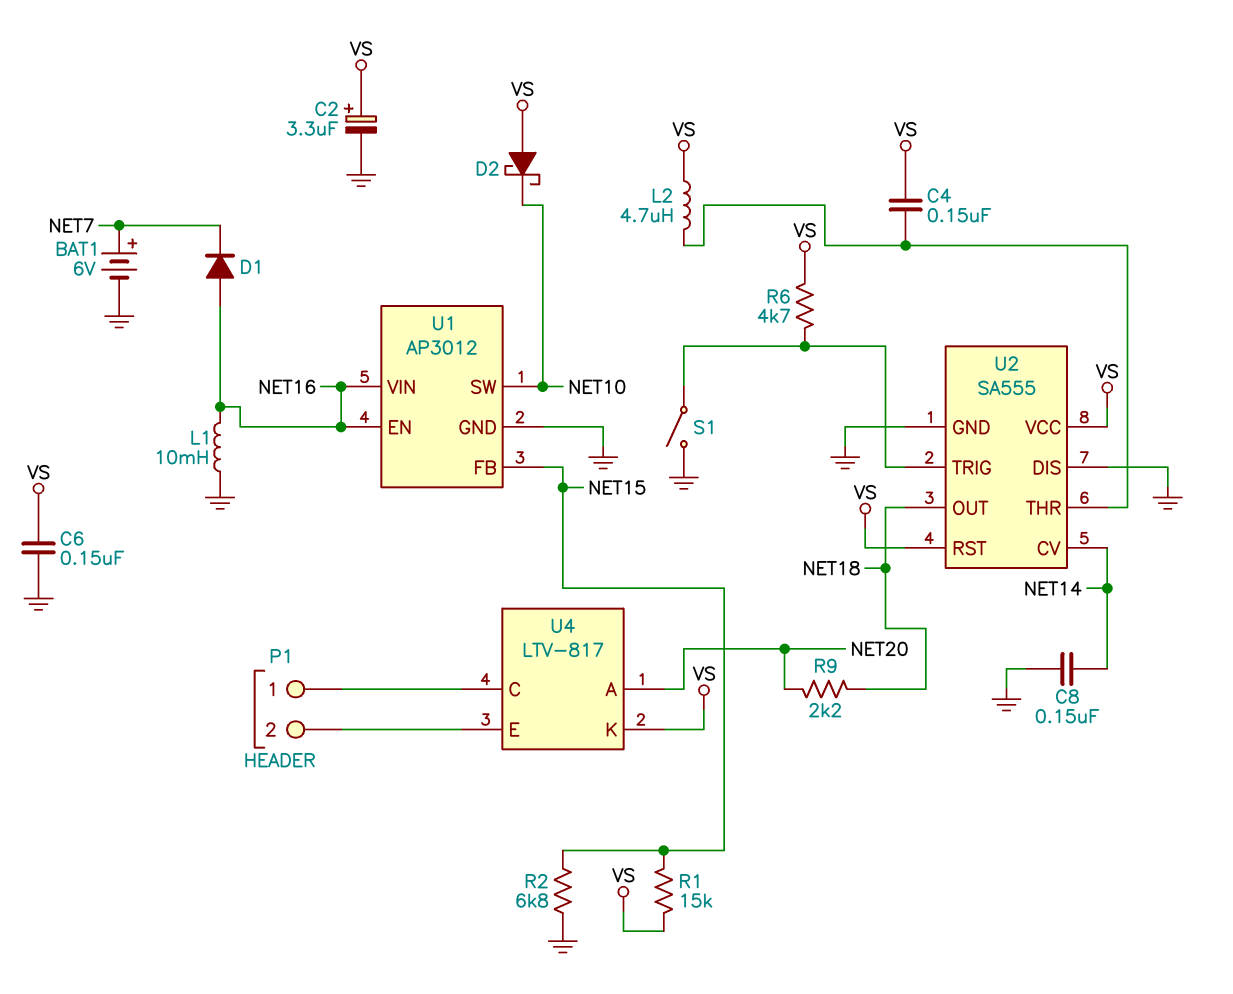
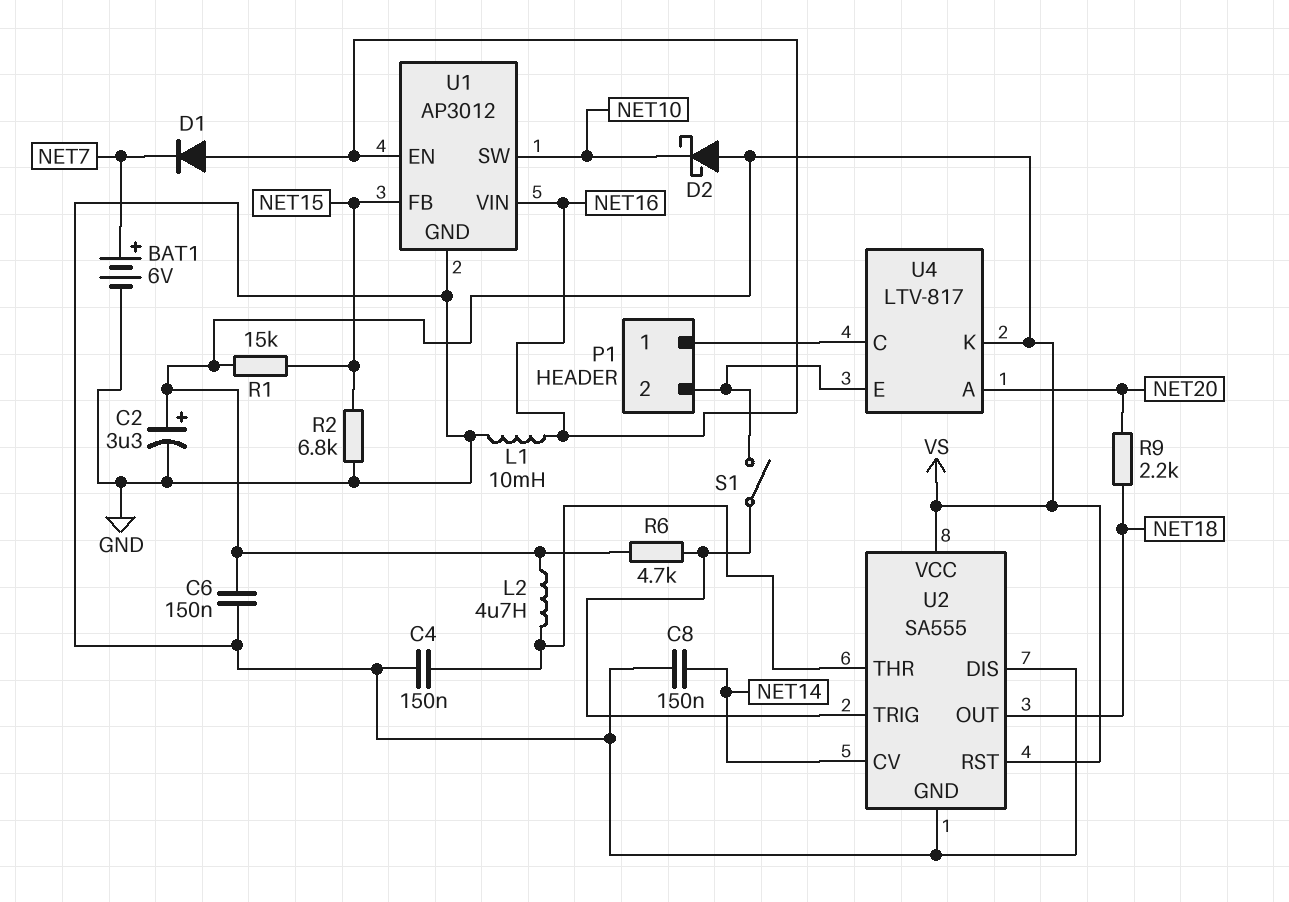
C4: 150nF (U2/THR, VS) -> 150nF (GND, U2/THR)
S1: switch (GND, U2/TRIG) -> switch (P1/2, U2/TRIG)

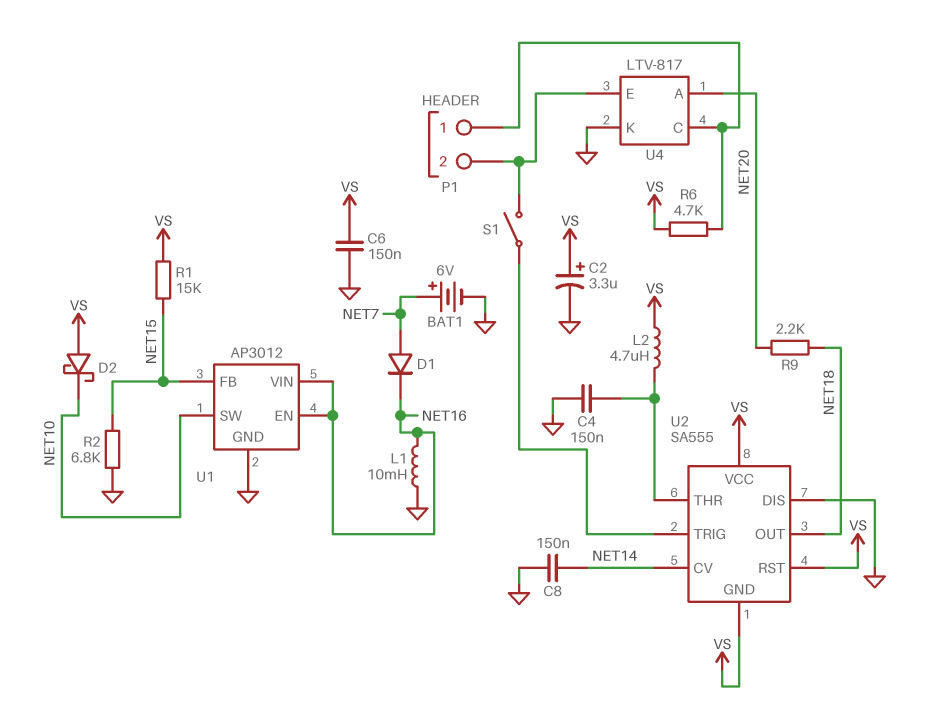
D1: diode (A NET16, K NET7) -> diode (A NET7, K NET16)
R6: 4.7k (U2/TRIG, VS) -> 4.7k (P1/1, VS)
U2 pin GND: GND -> VS
U4 pin K: VS -> GND

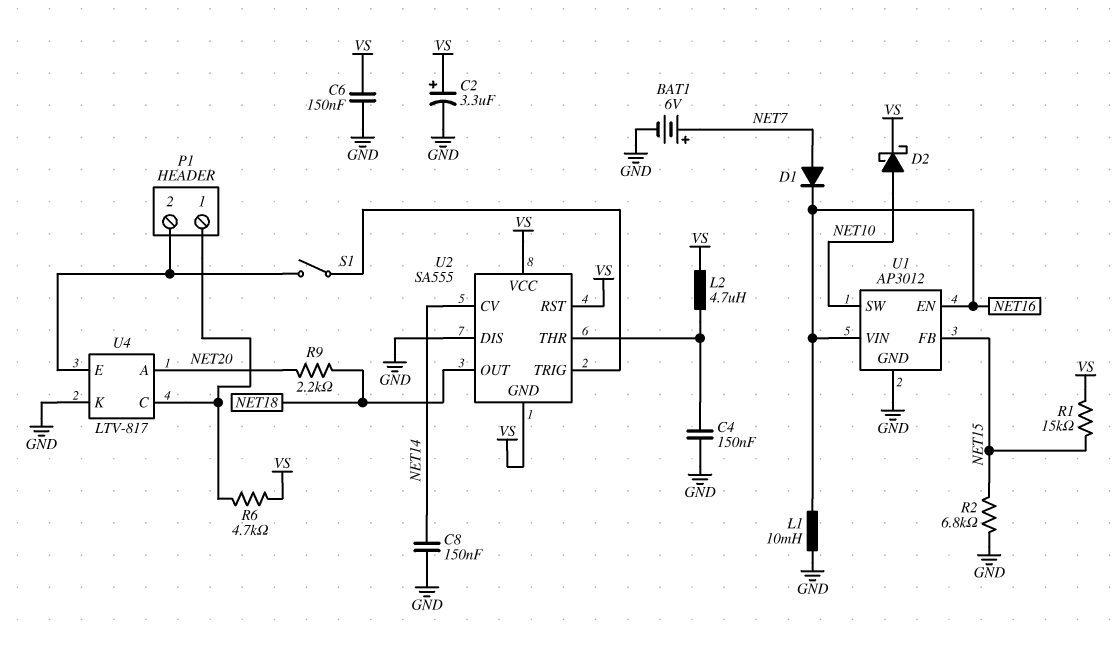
D2: schottky (A VS, K NET10) -> schottky (A NET10, K VS)

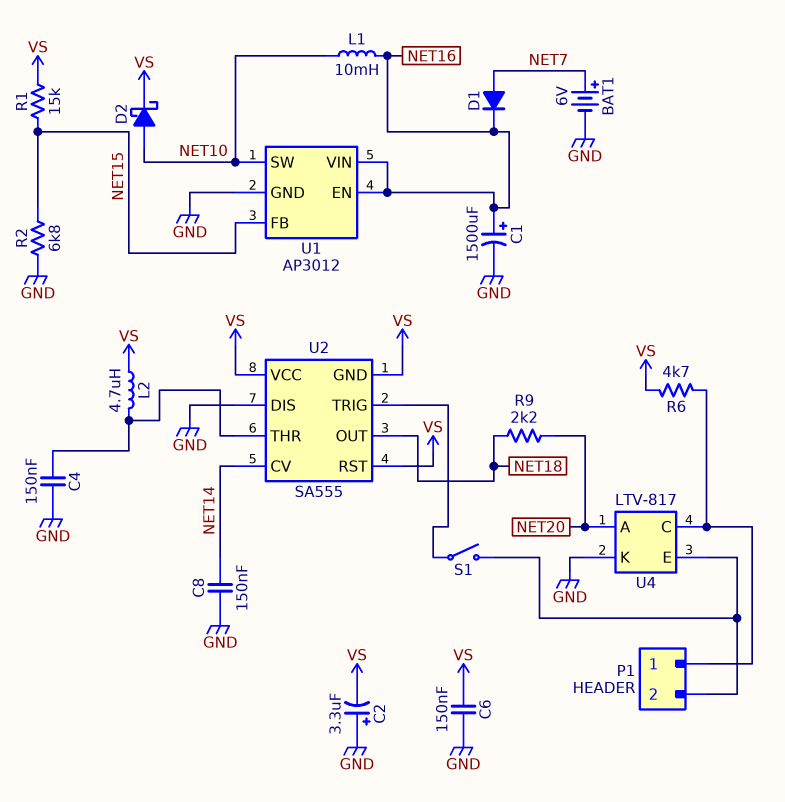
C1: none -> 1500uF (plus NET16, minus GND)
C2: 3.3uF (plus VS, minus GND) -> 3.3uF (plus GND, minus VS)
L1: 10mH (GND, NET16) -> 10mH (NET10, NET16)

